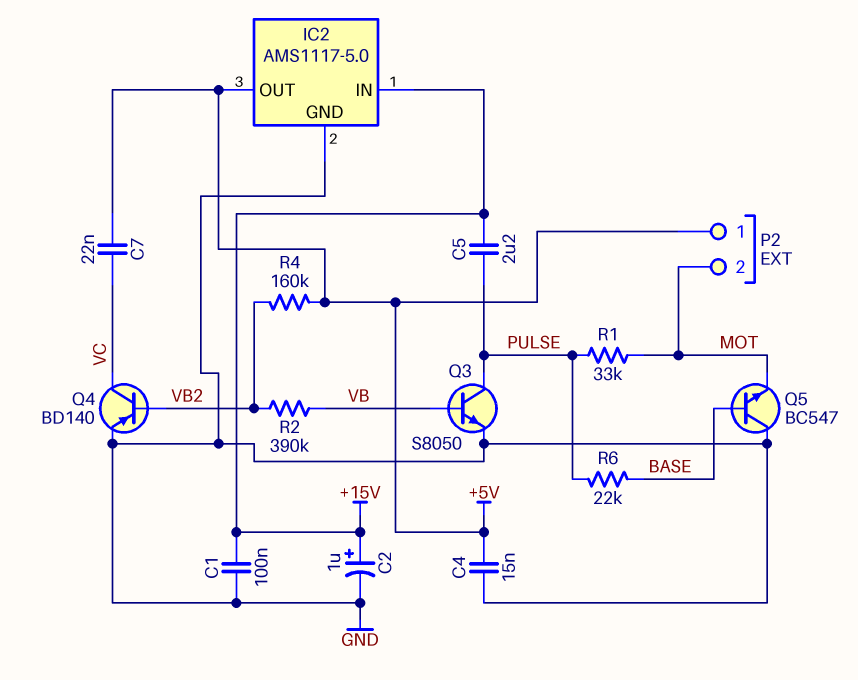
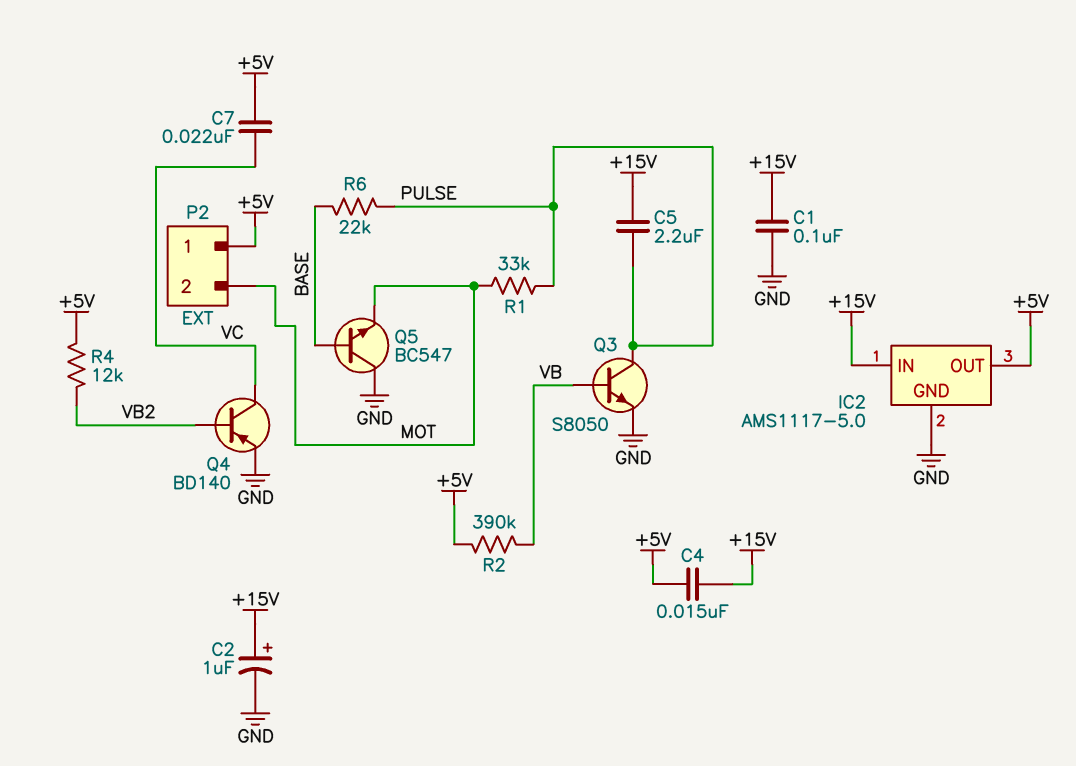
C4: 15nF (+5V, GND) -> 15nF (+5V, +15V)
R2: 390k (VB, VB2) -> 390k (+5V, VB)
R4: 160k (+5V, VB2) -> 12k (+5V, VB2)

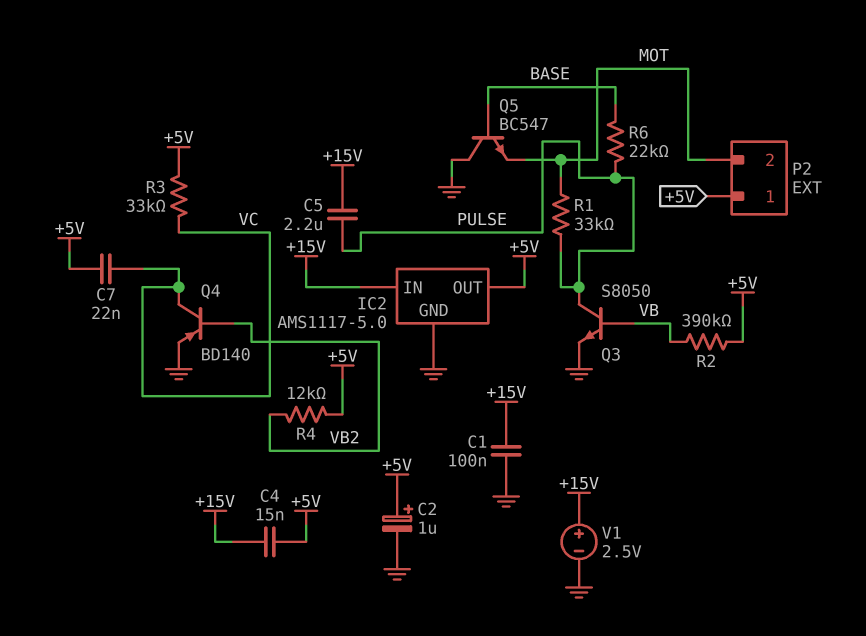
C2: 1uF (plus +15V, minus GND) -> 1uF (plus +5V, minus GND)
R3: none -> 33k (+5V, VC)
V1: none -> 2.5V (plus +15V, minus GND)

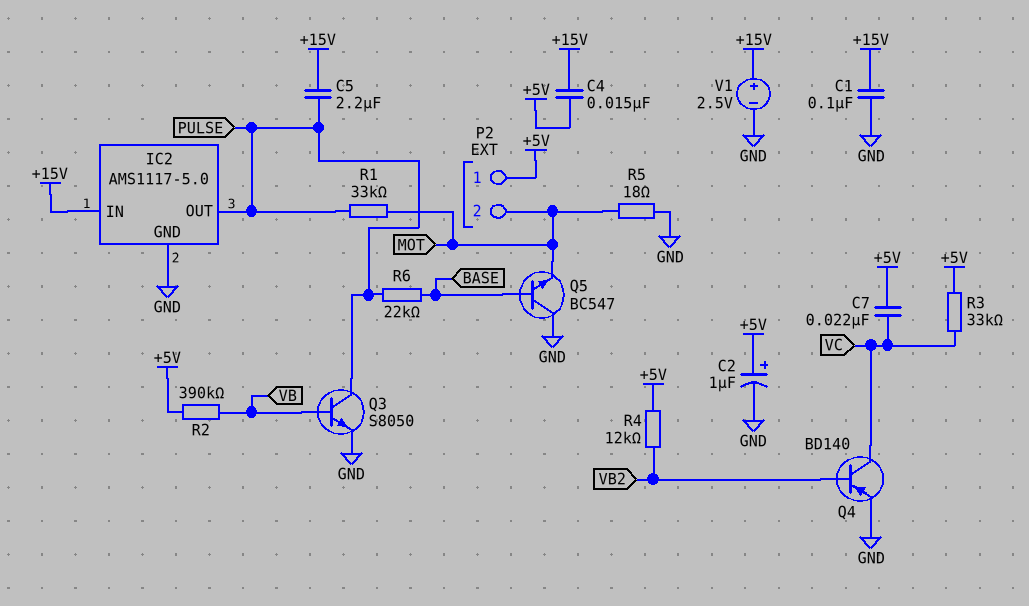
IC2 pin OUT: +5V -> PULSE
R5: none -> 18 (GND, MOT)

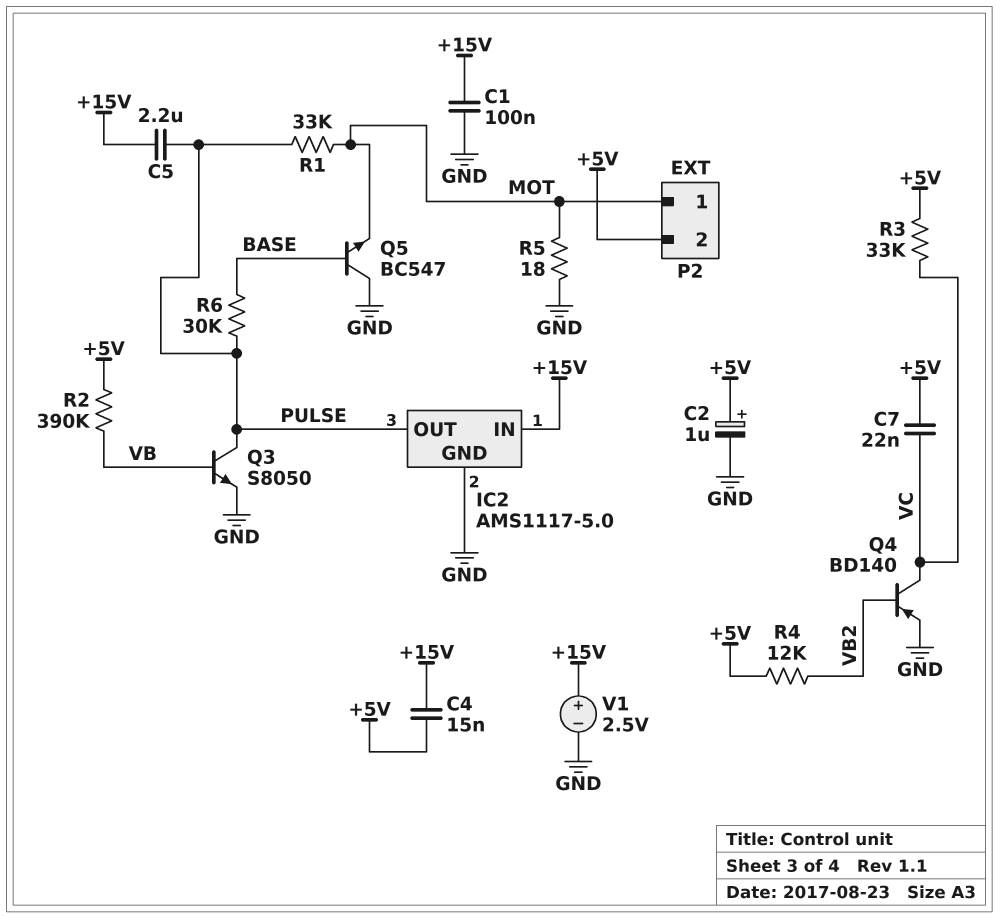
P2 pin 1: +5V -> MOT
P2 pin 2: MOT -> +5V
R6: 22k (BASE, PULSE) -> 30k (BASE, PULSE)

